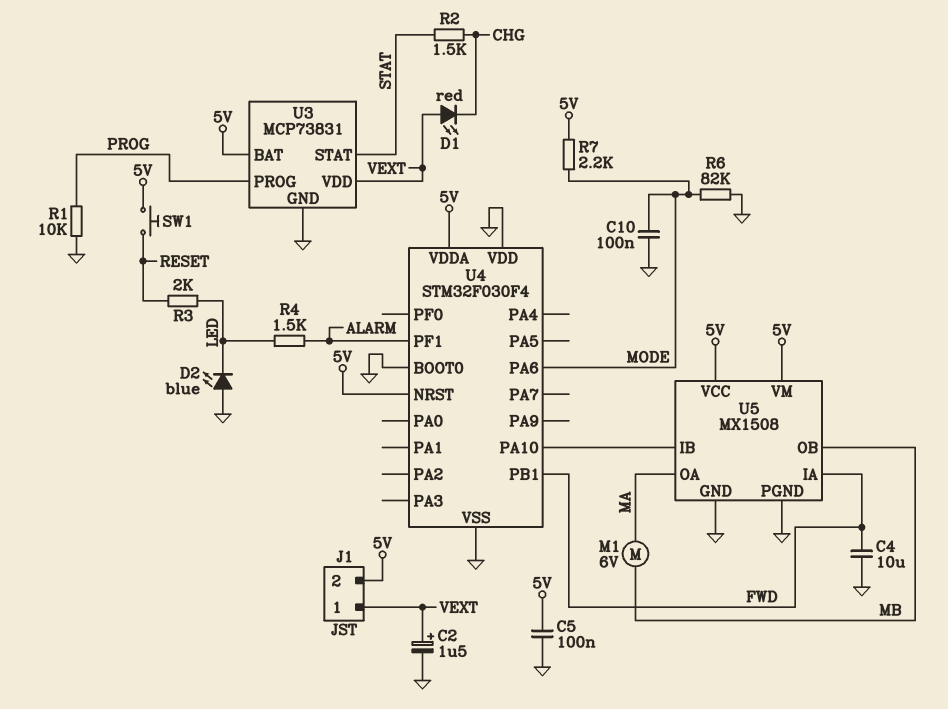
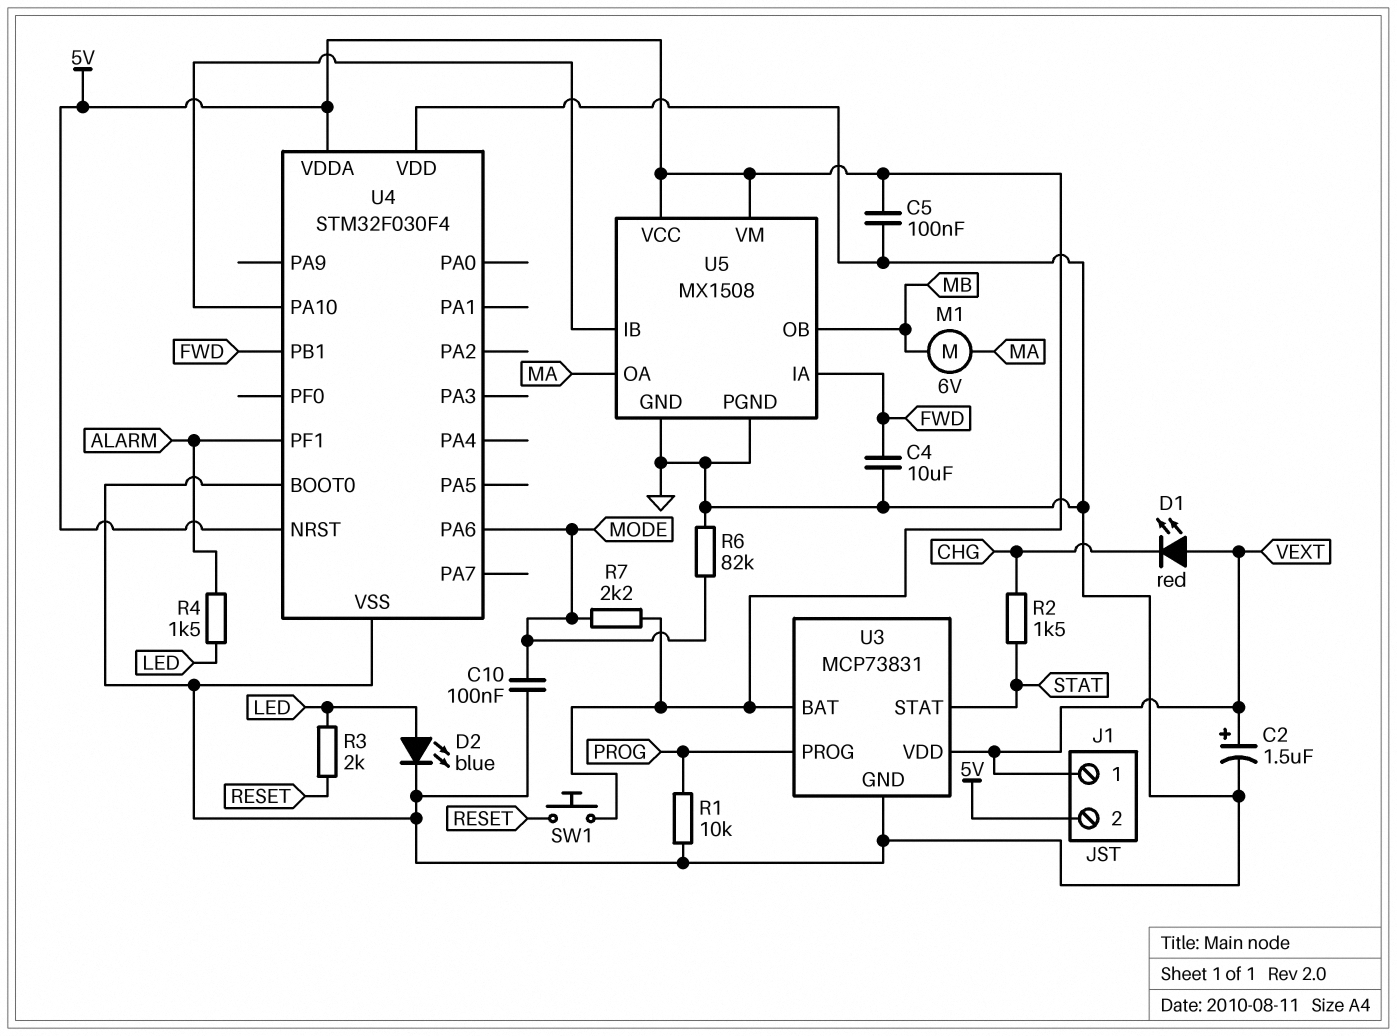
D2: LED blue (A GND, K LED) -> LED blue (A LED, K GND)

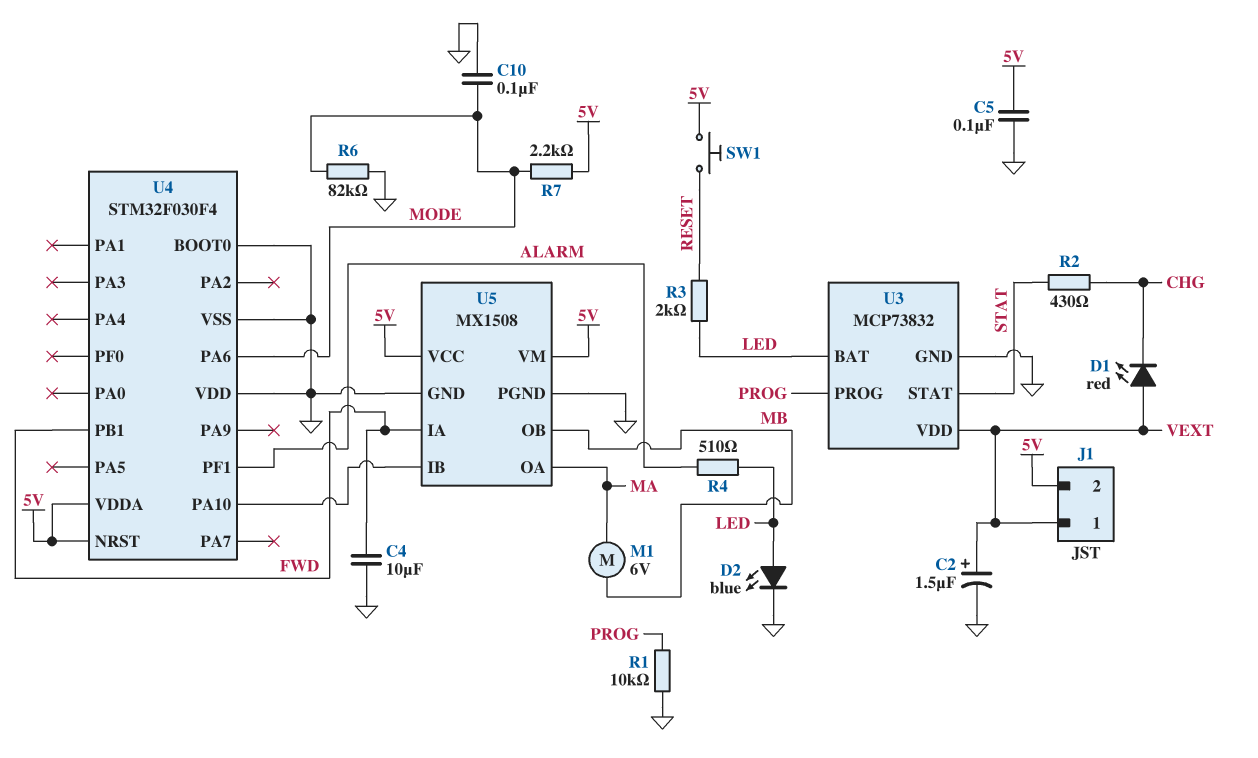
R2: 1.5k (CHG, STAT) -> 430 (CHG, STAT)
R4: 1.5k (ALARM, LED) -> 510 (ALARM, LED)
U3: MCP73831 -> MCP73832
U3 pin BAT: 5V -> LED

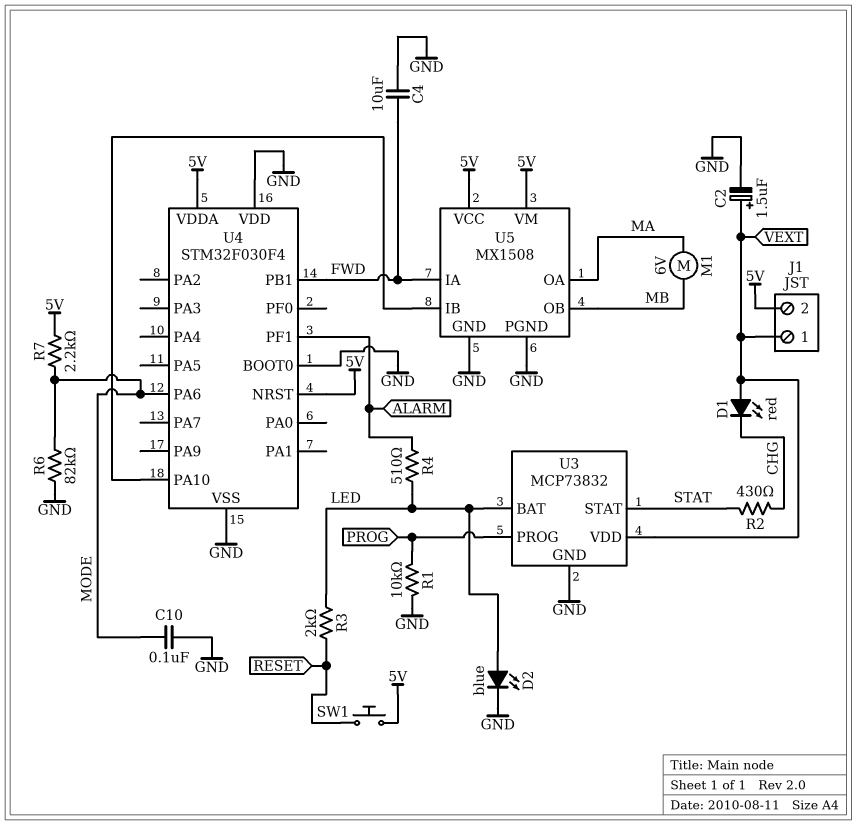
C5: 100nF (5V, GND) -> none

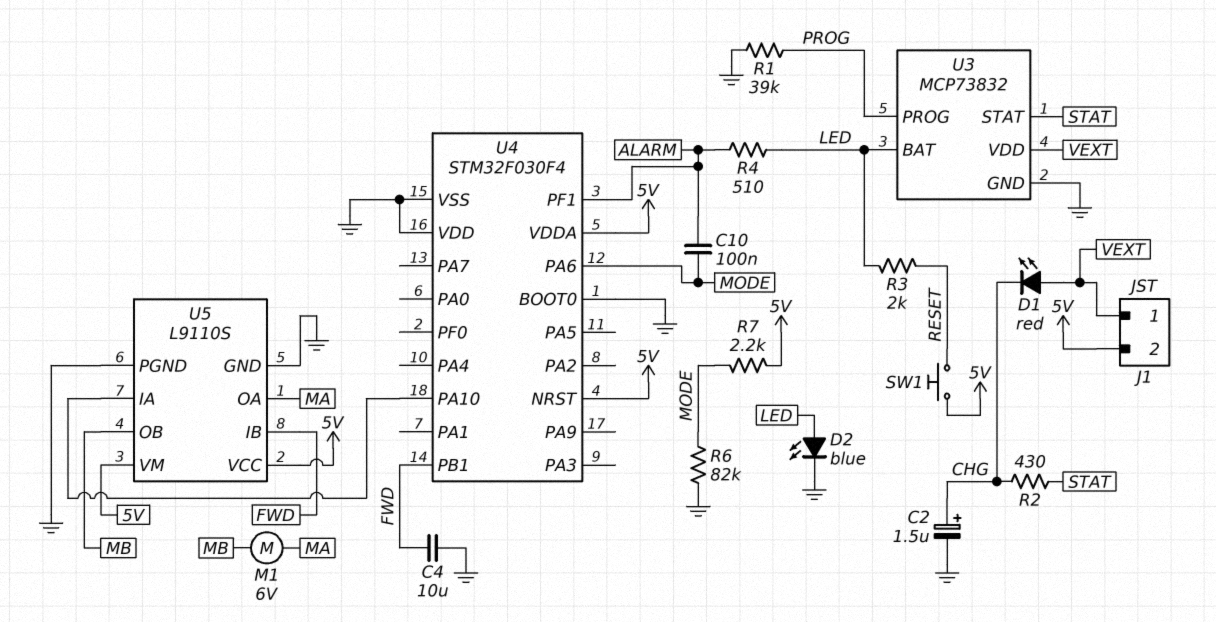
C2: 1.5uF (plus VEXT, minus GND) -> 1.5uF (plus CHG, minus GND)
C10: 100nF (GND, MODE) -> 100nF (ALARM, MODE)
R1: 10k (GND, PROG) -> 39k (GND, PROG)
U5: MX1508 -> L9110S
U5 pin IA: FWD -> U4/PA10
U5 pin IB: U4/PA10 -> FWD

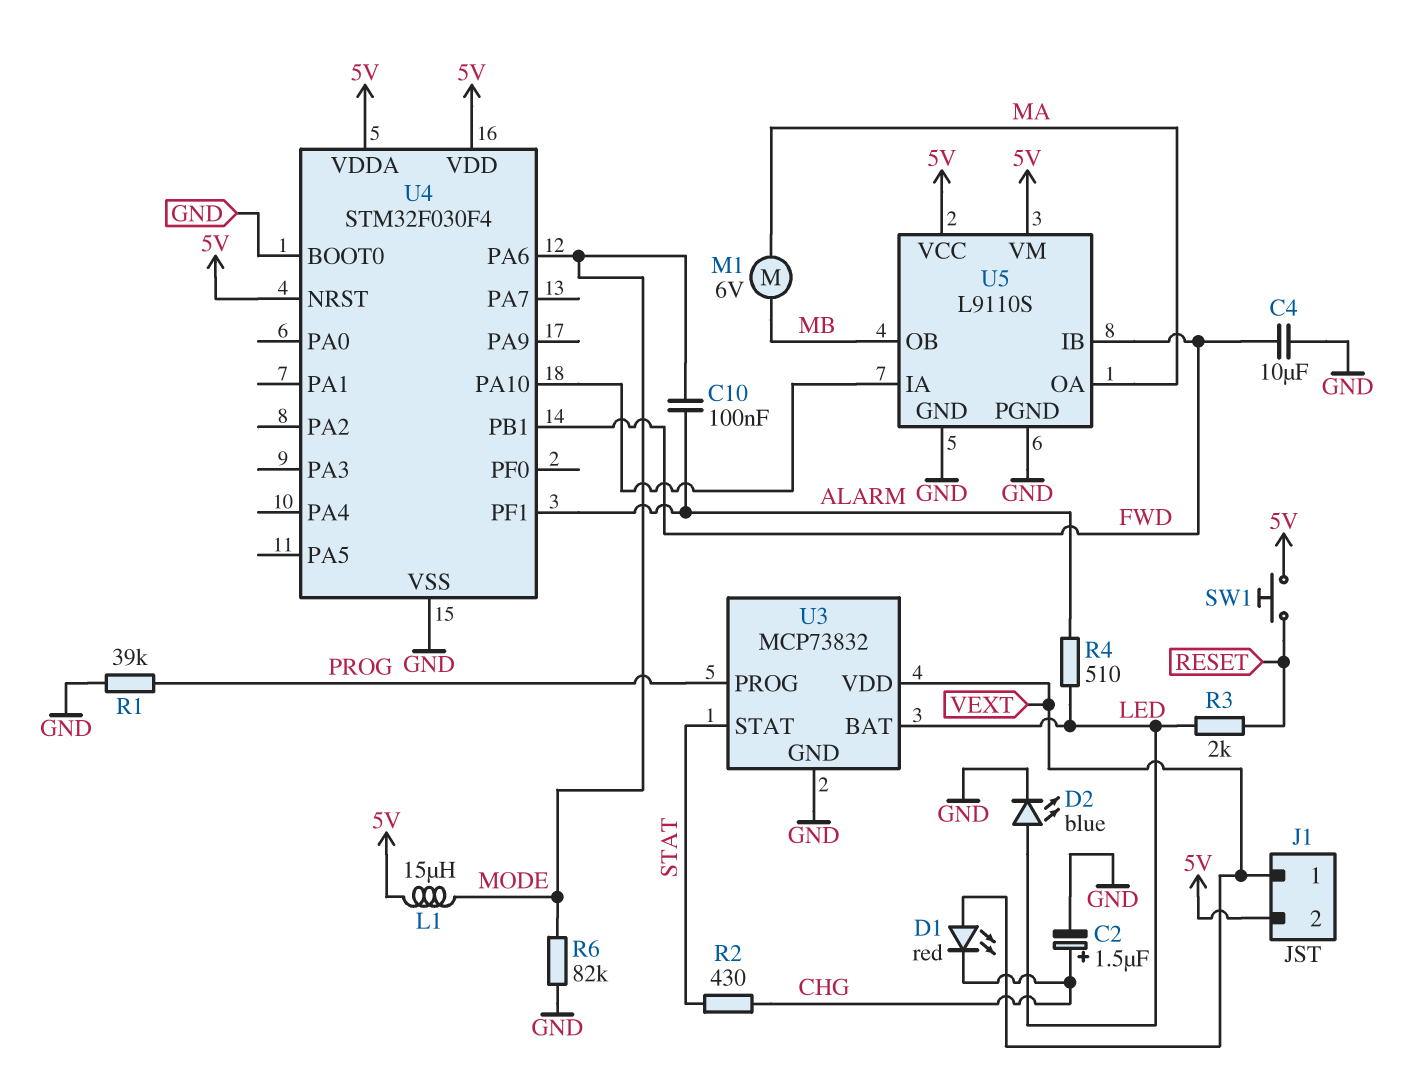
L1: none -> 15uH (5V, MODE)
R7: 2.2k (5V, MODE) -> none
U4 pin VDD: GND -> 5V

